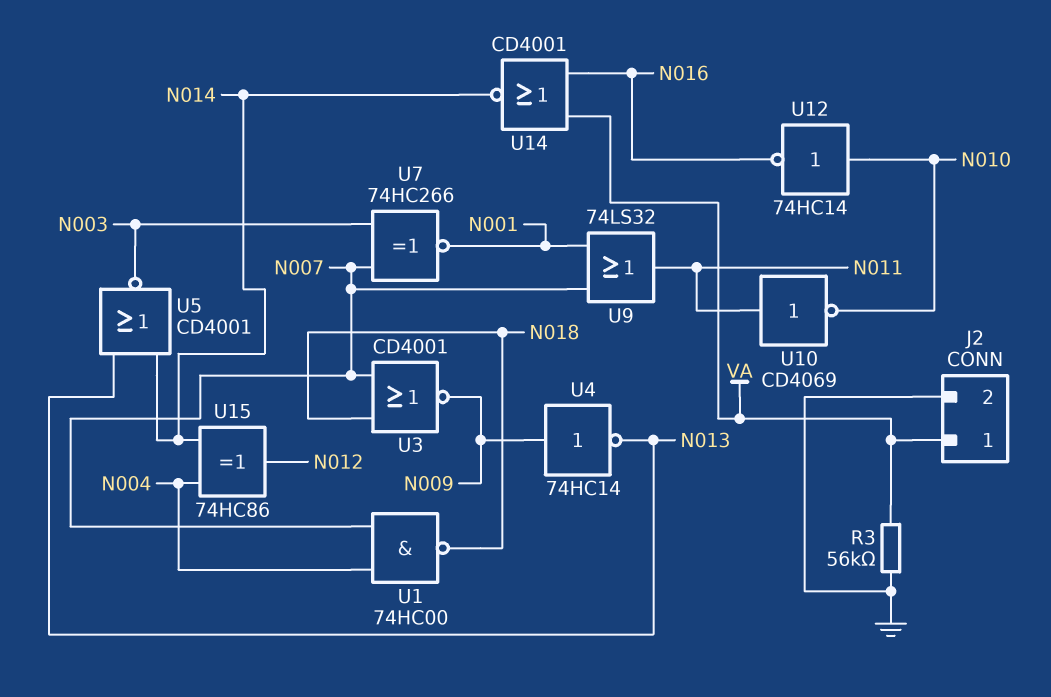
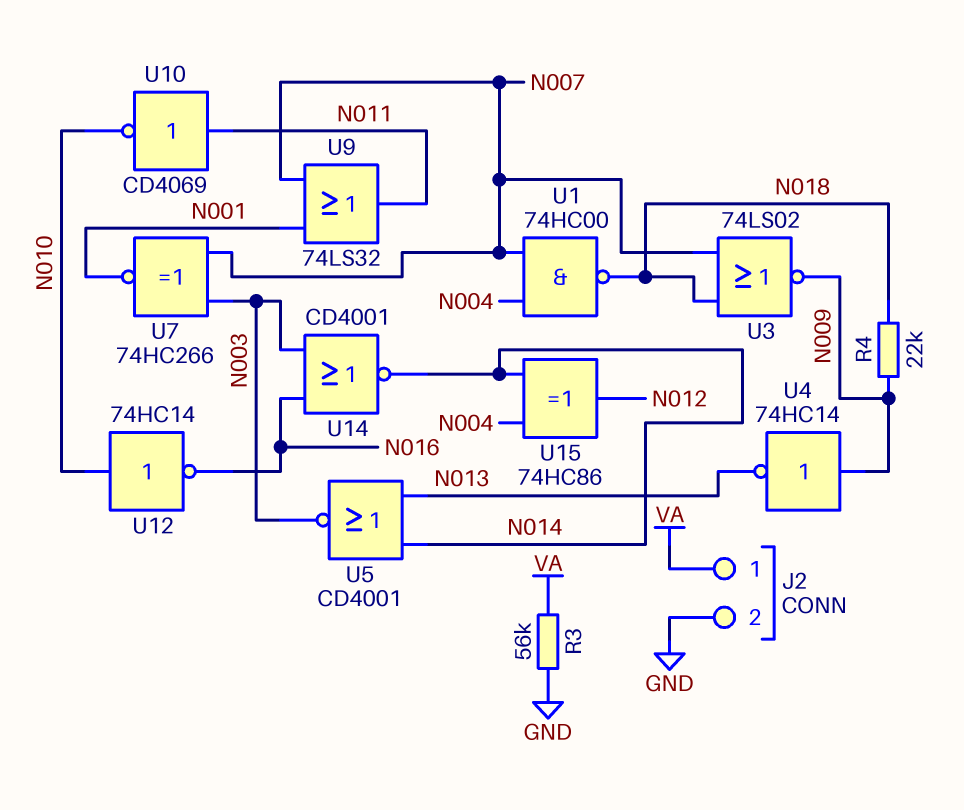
R4: none -> 22k (N009, N018)
U3: NOR CD4001 (in N007, in N018, out N009) -> NOR 74LS02 (in N007, in N018, out N009)
U14: NOR CD4001 (in N016, in VA, out N014) -> NOR CD4001 (in N003, in N016, out N014)

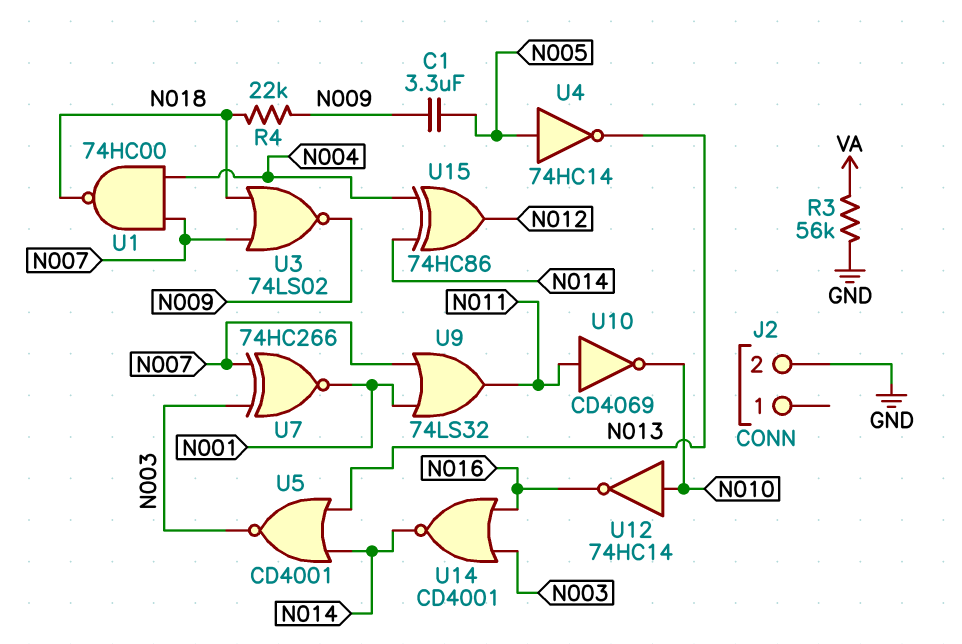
C1: none -> 3.3uF (N005, N009)
J2 pin 1: VA -> none
U4: NOT 74HC14 (in N009, out N013) -> NOT 74HC14 (in N005, out N013)

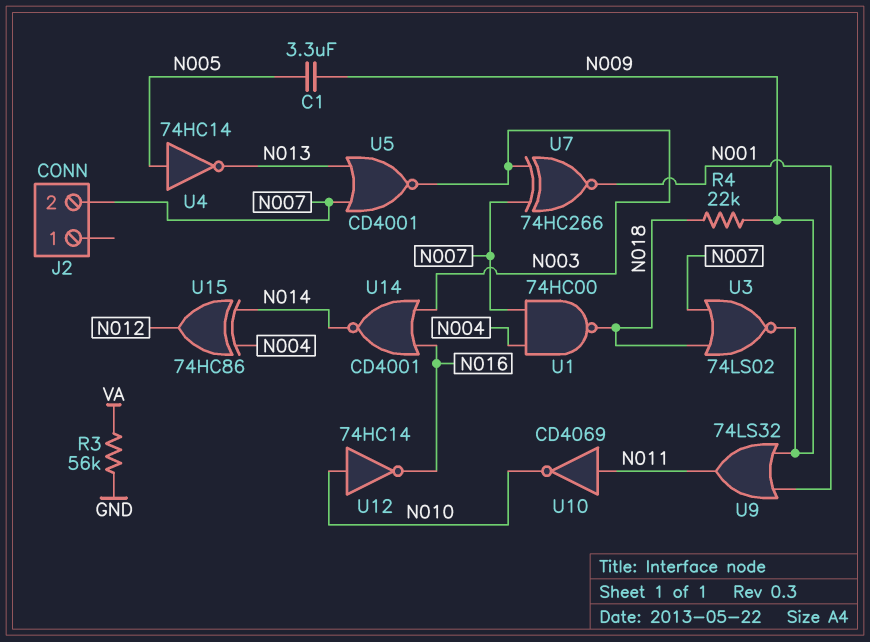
J2 pin 2: GND -> N007
U5: NOR CD4001 (in N013, in N014, out N003) -> NOR CD4001 (in N007, in N013, out N003)
U9: OR 74LS32 (in N001, in N007, out N011) -> OR 74LS32 (in N001, in N009, out N011)

